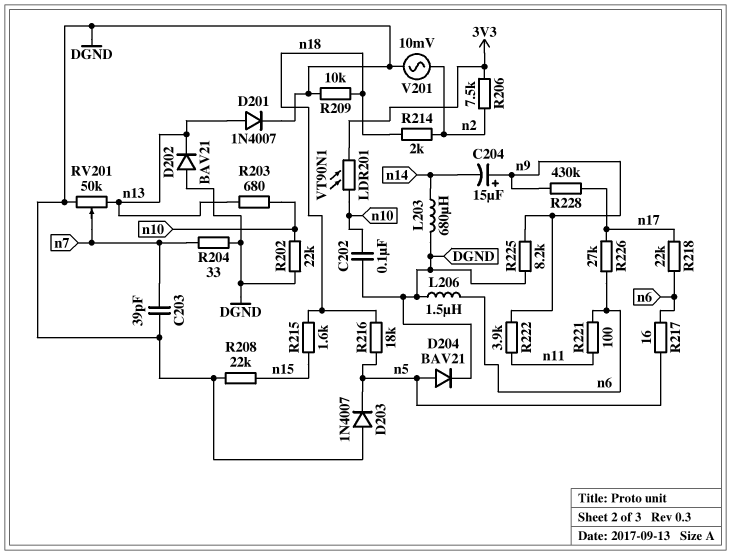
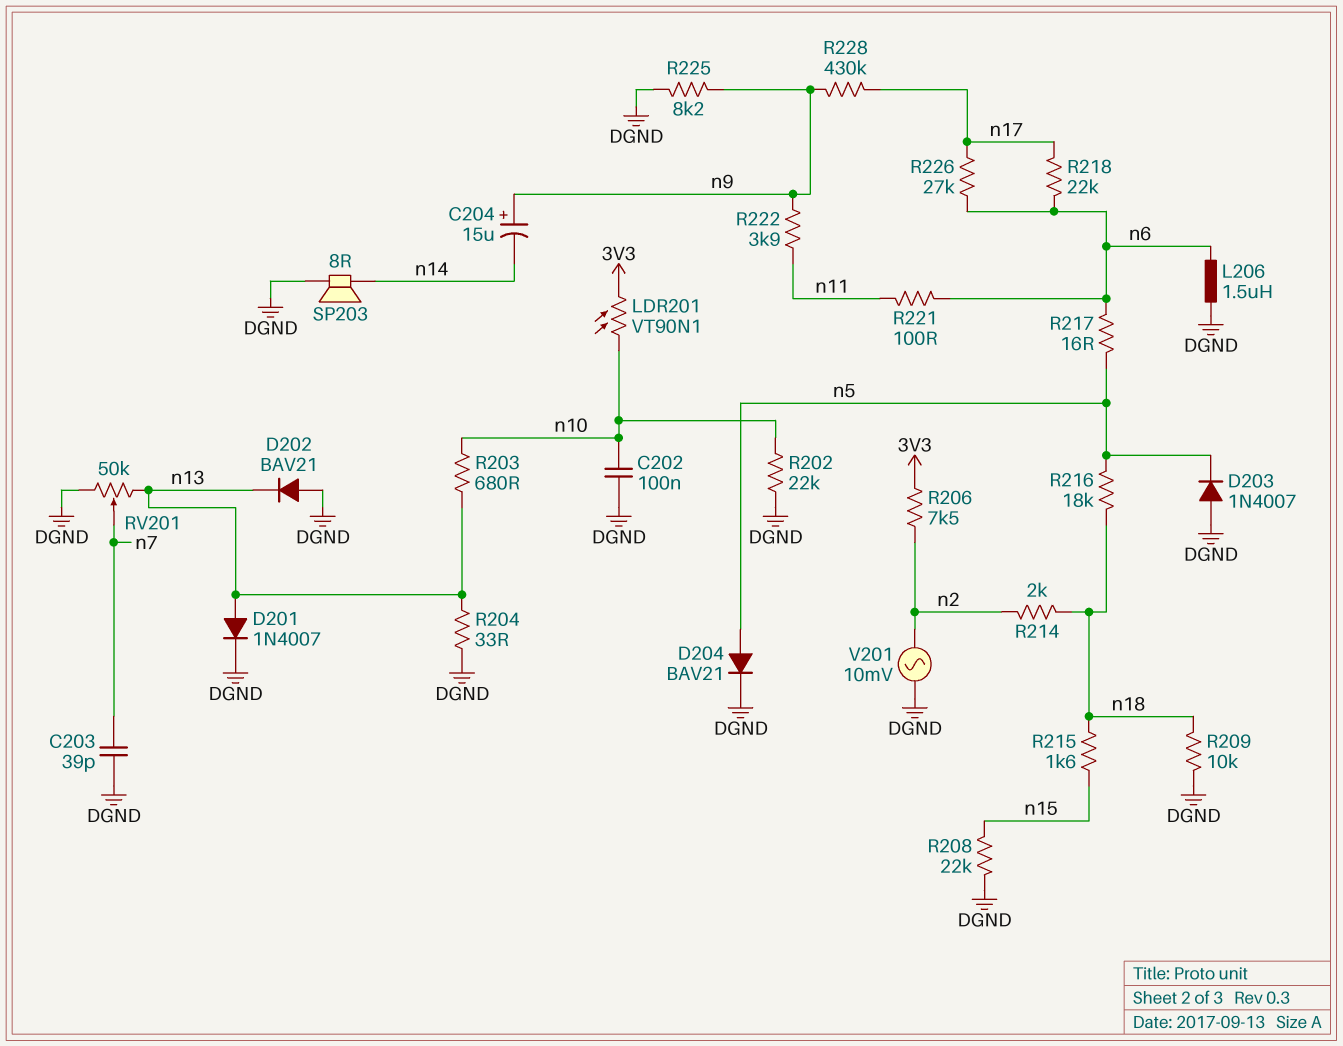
L203: 680uH (DGND, n14) -> none
R204: 33 (DGND, n7) -> 33 (DGND, n13)
SP203: none -> speaker 8R (DGND, n14)

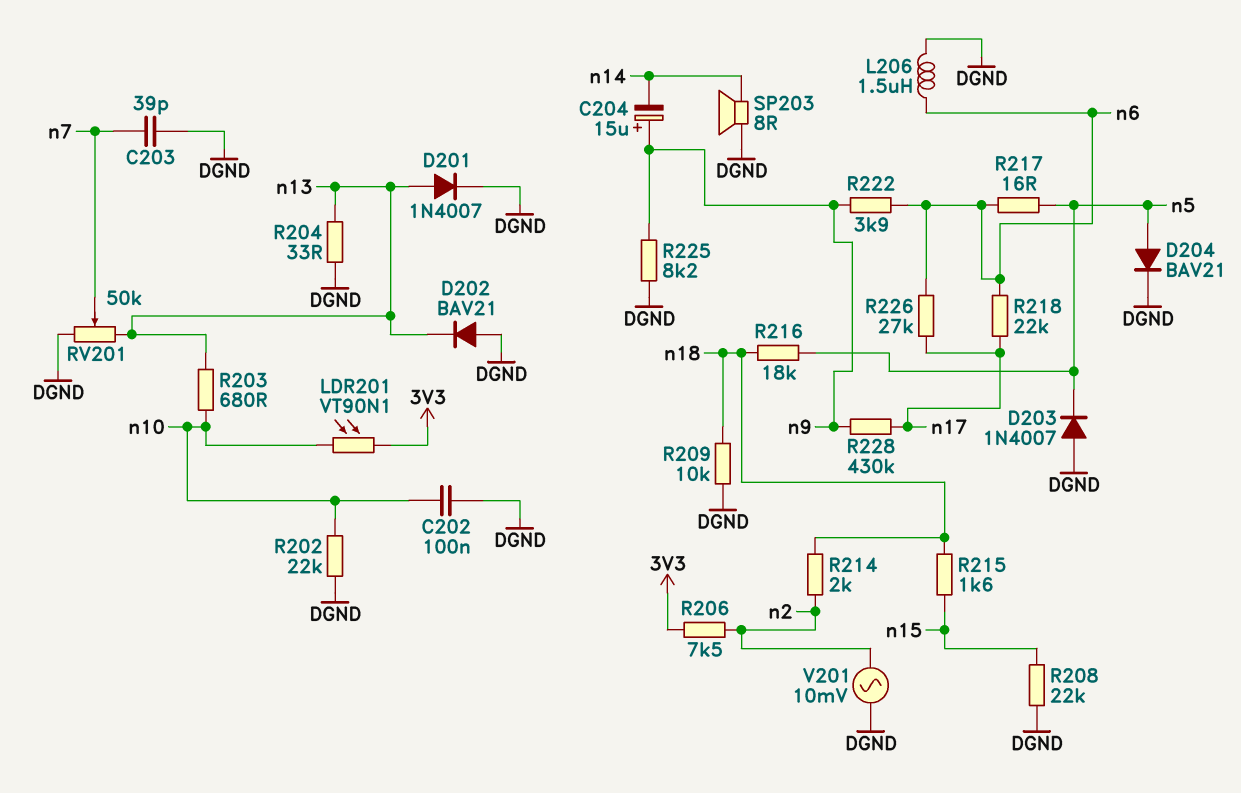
R221: 100 (n6, n11) -> none
R222: 3.9k (n9, n11) -> 3.9k (n6, n9)

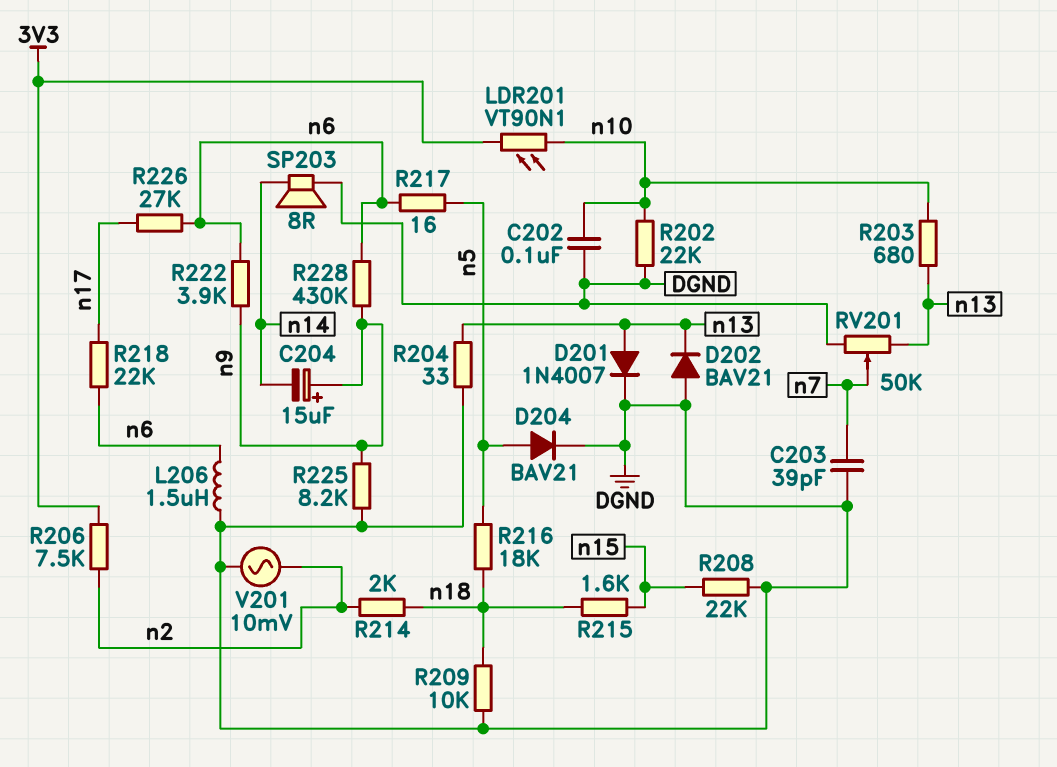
D203: diode 1N4007 (A DGND, K n5) -> none
R228: 430k (n9, n17) -> 430k (n6, n9)

